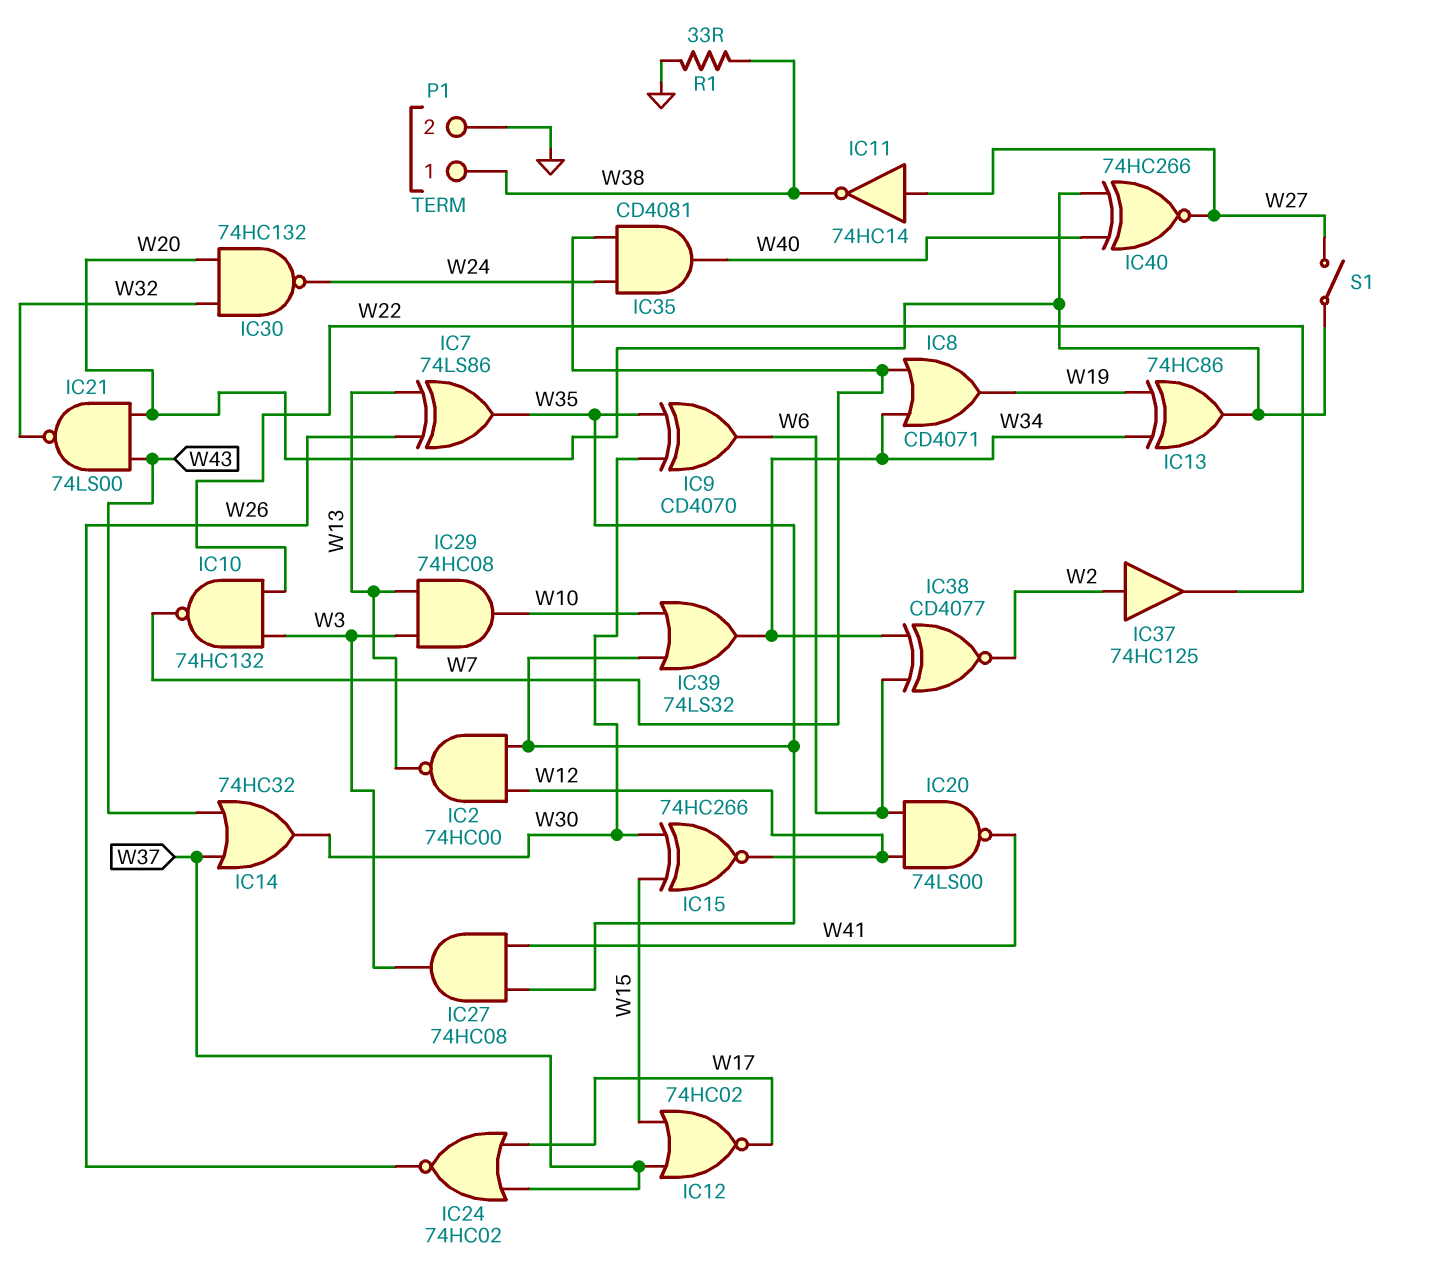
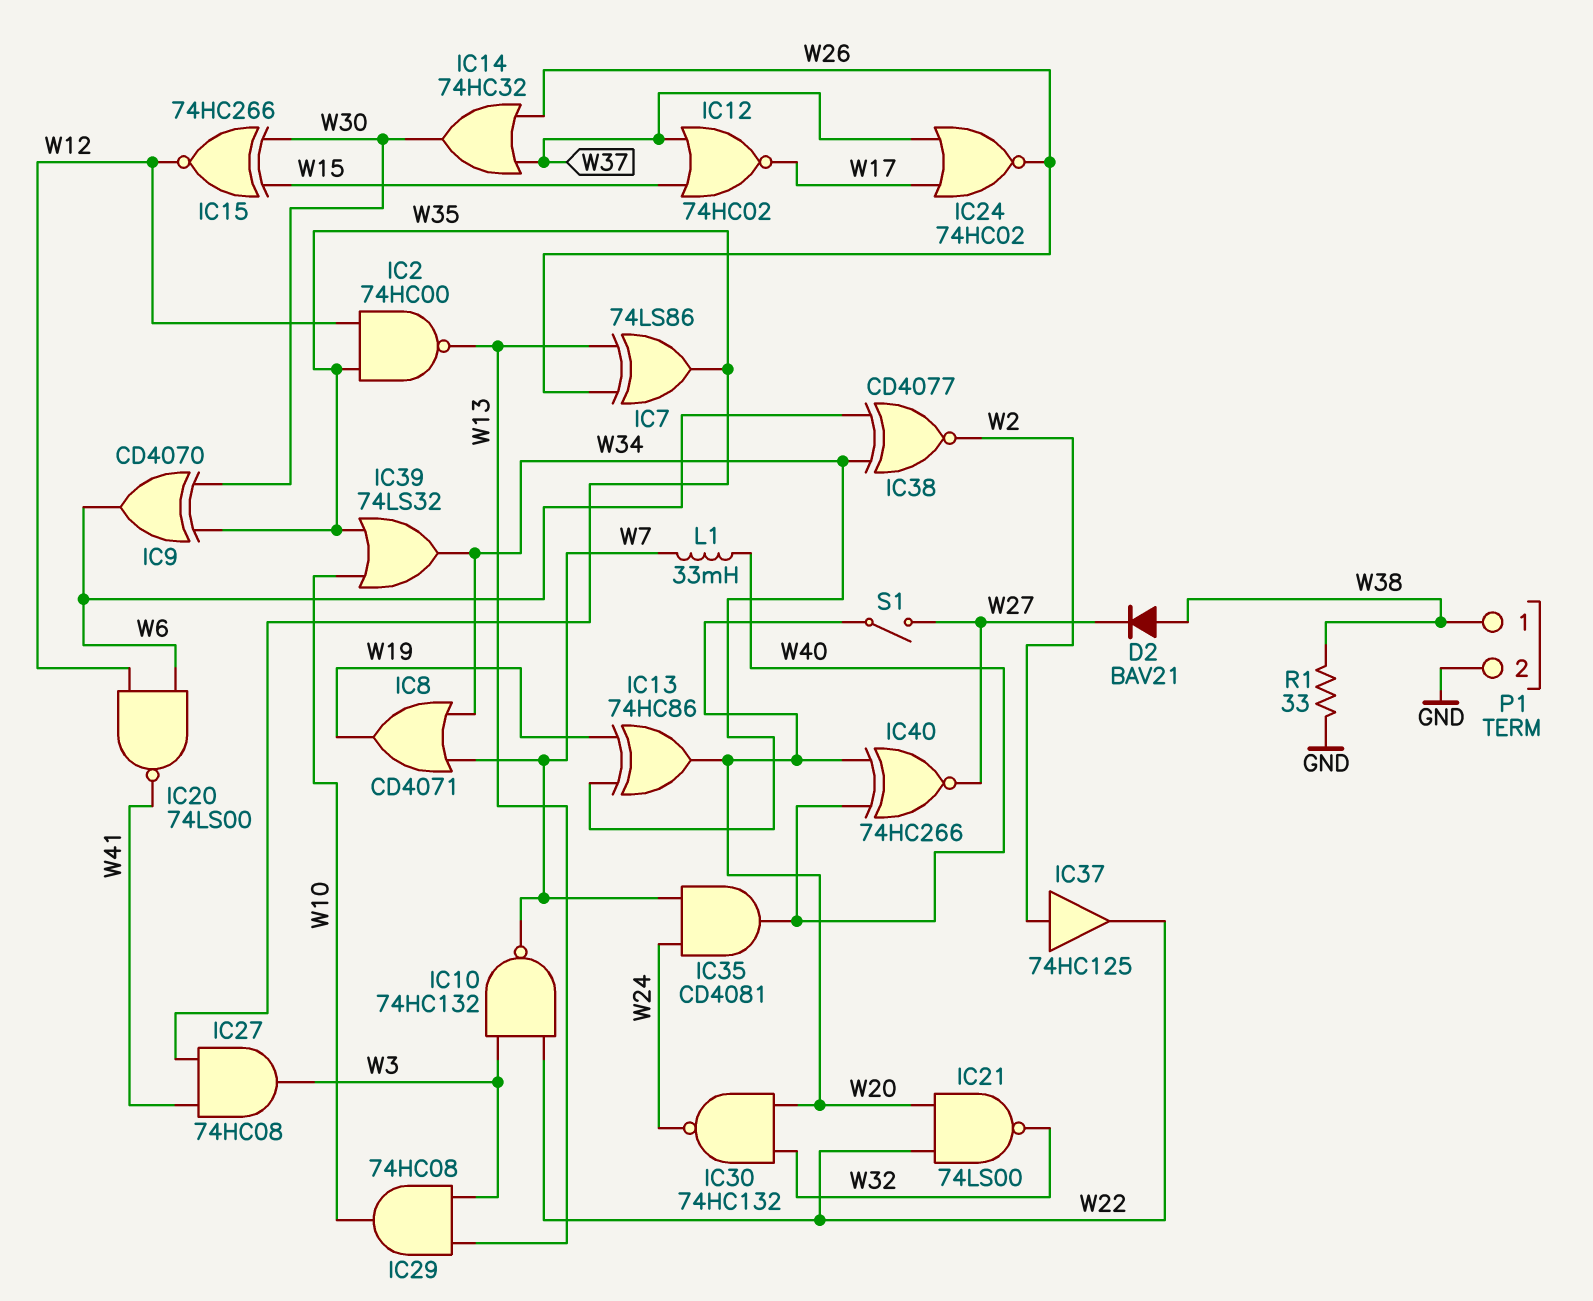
D2: none -> diode BAV21 (A W38, K W27)
IC11: NOT 74HC14 (in W27, out W38) -> none
IC14: OR 74HC32 (in W37, in W43, out W30) -> OR 74HC32 (in W26, in W37, out W30)
IC21: NAND 74LS00 (in W20, in W43, out W32) -> NAND 74LS00 (in W20, in W22, out W32)
L1: none -> 33mH (W7, W40)

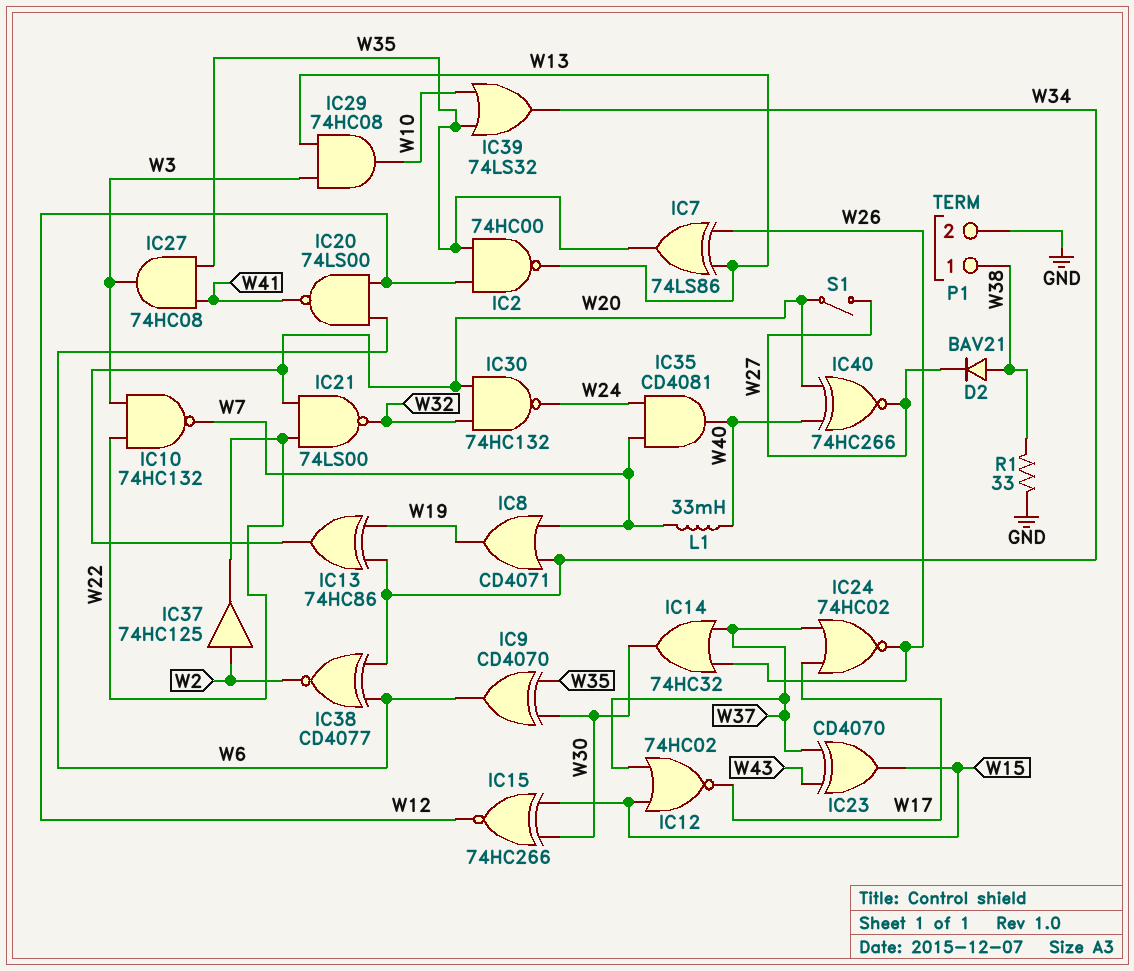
IC23: none -> XOR CD4070 (in W37, in W43, out W15)

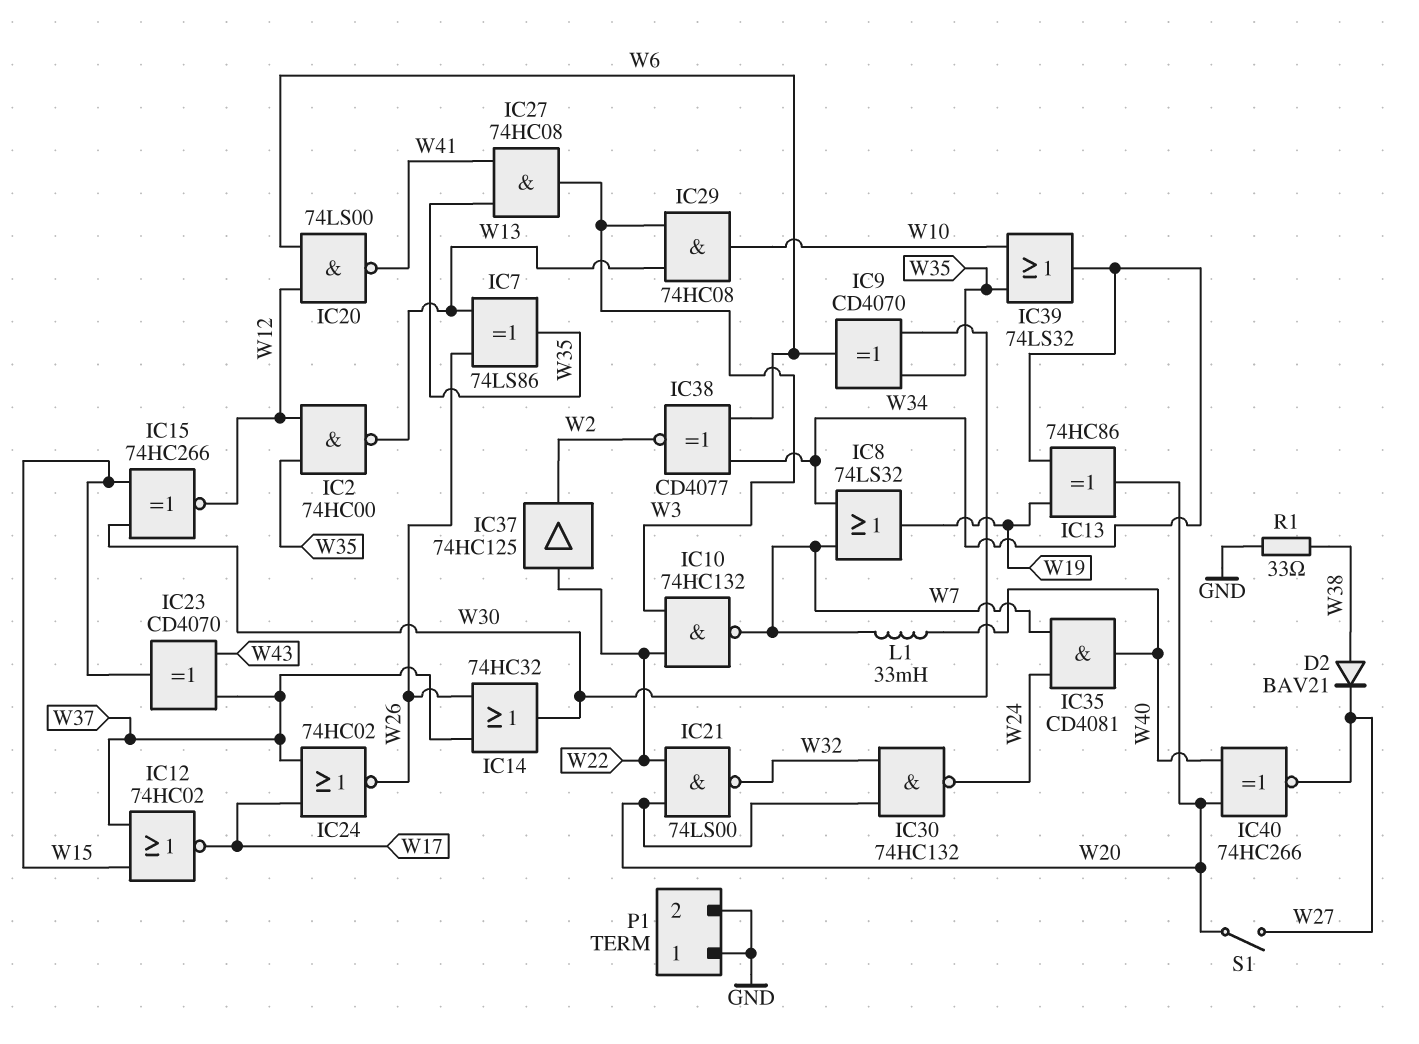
IC8: OR CD4071 (in W7, in W34, out W19) -> OR 74LS32 (in W7, in W34, out W19)
IC37: buffer 74HC125 (in W2, out W22) -> buffer 74HC125 (in W22, out W2)
P1 pin 1: W38 -> GND

